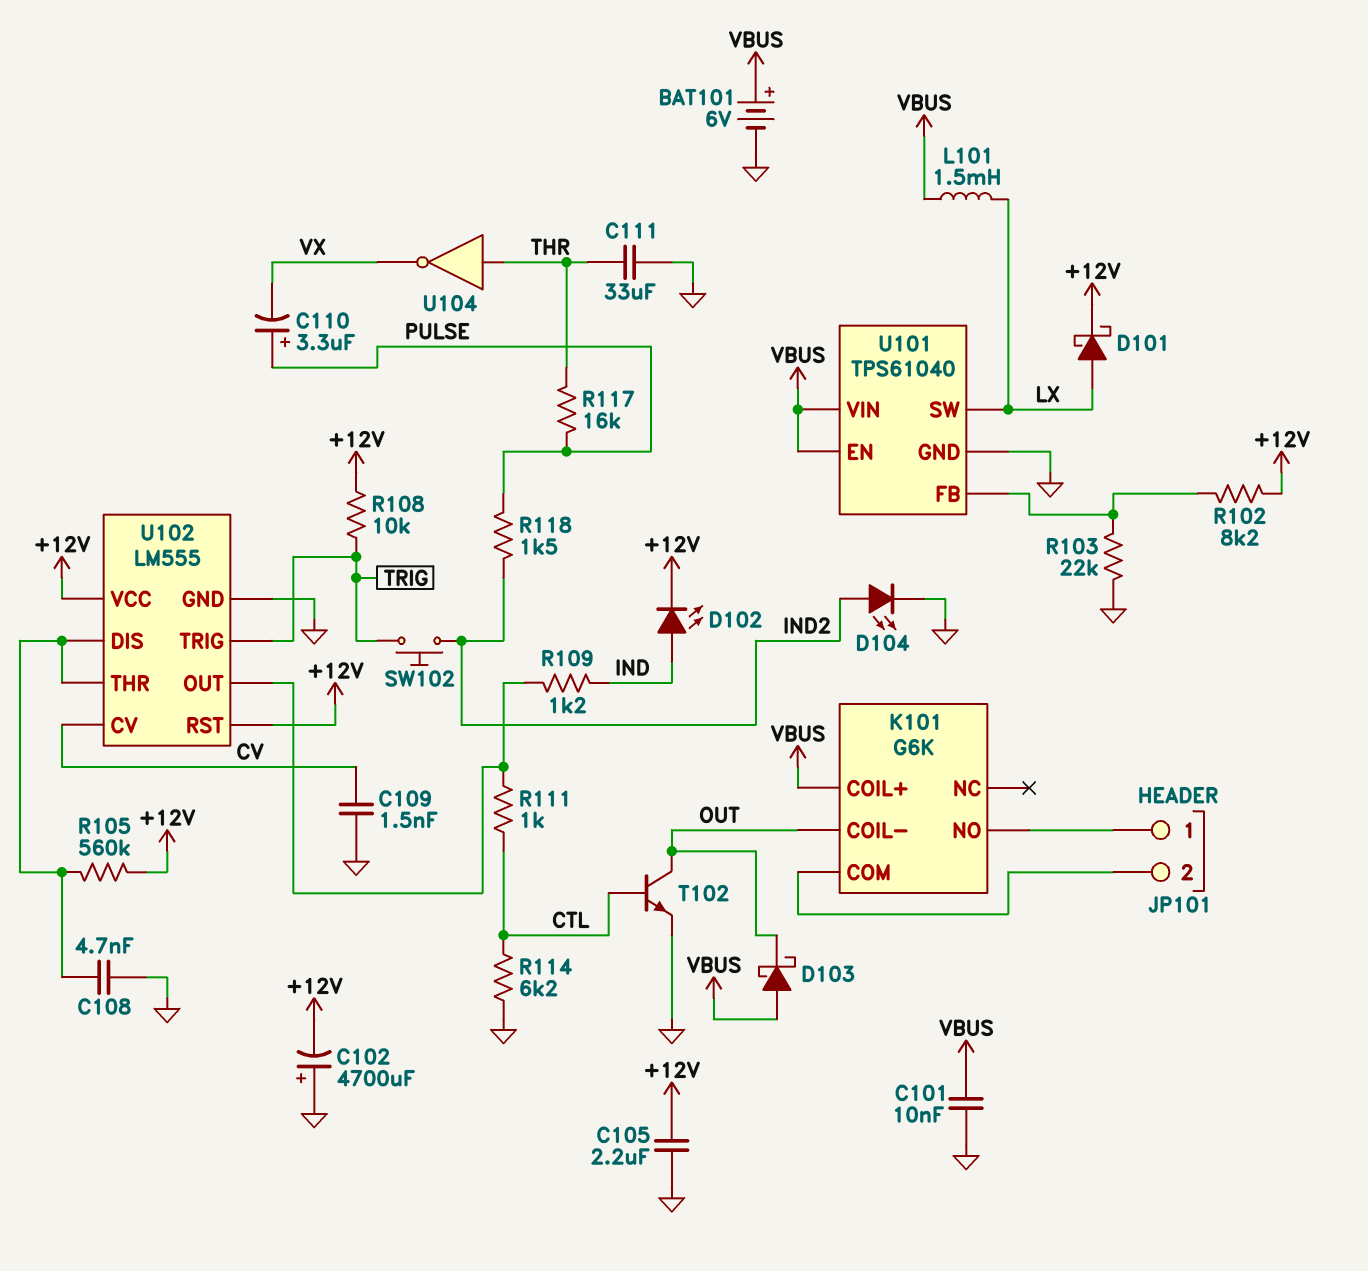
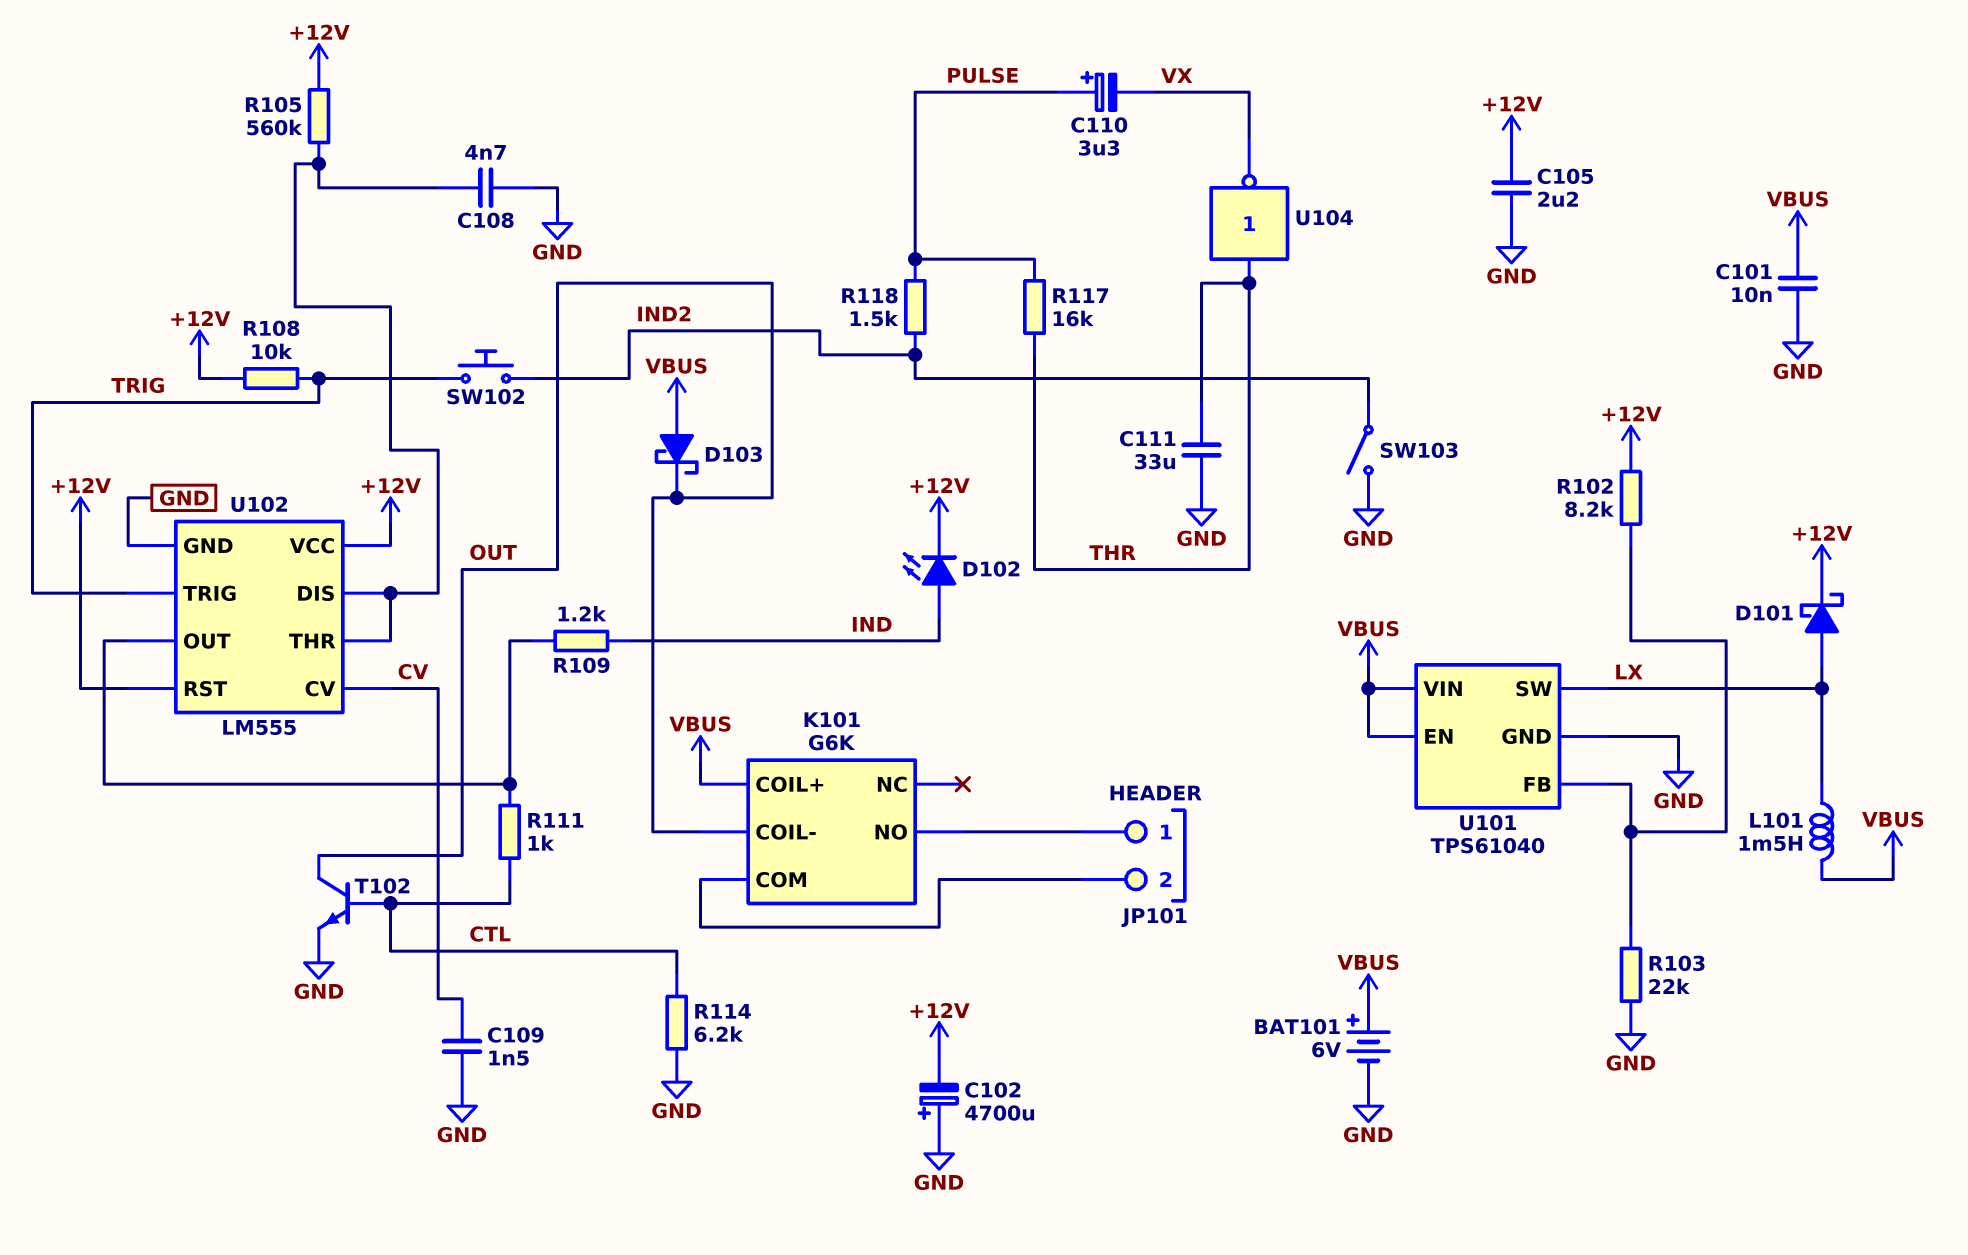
D104: LED (A IND2, K GND) -> none
SW103: none -> switch (GND, IND2)

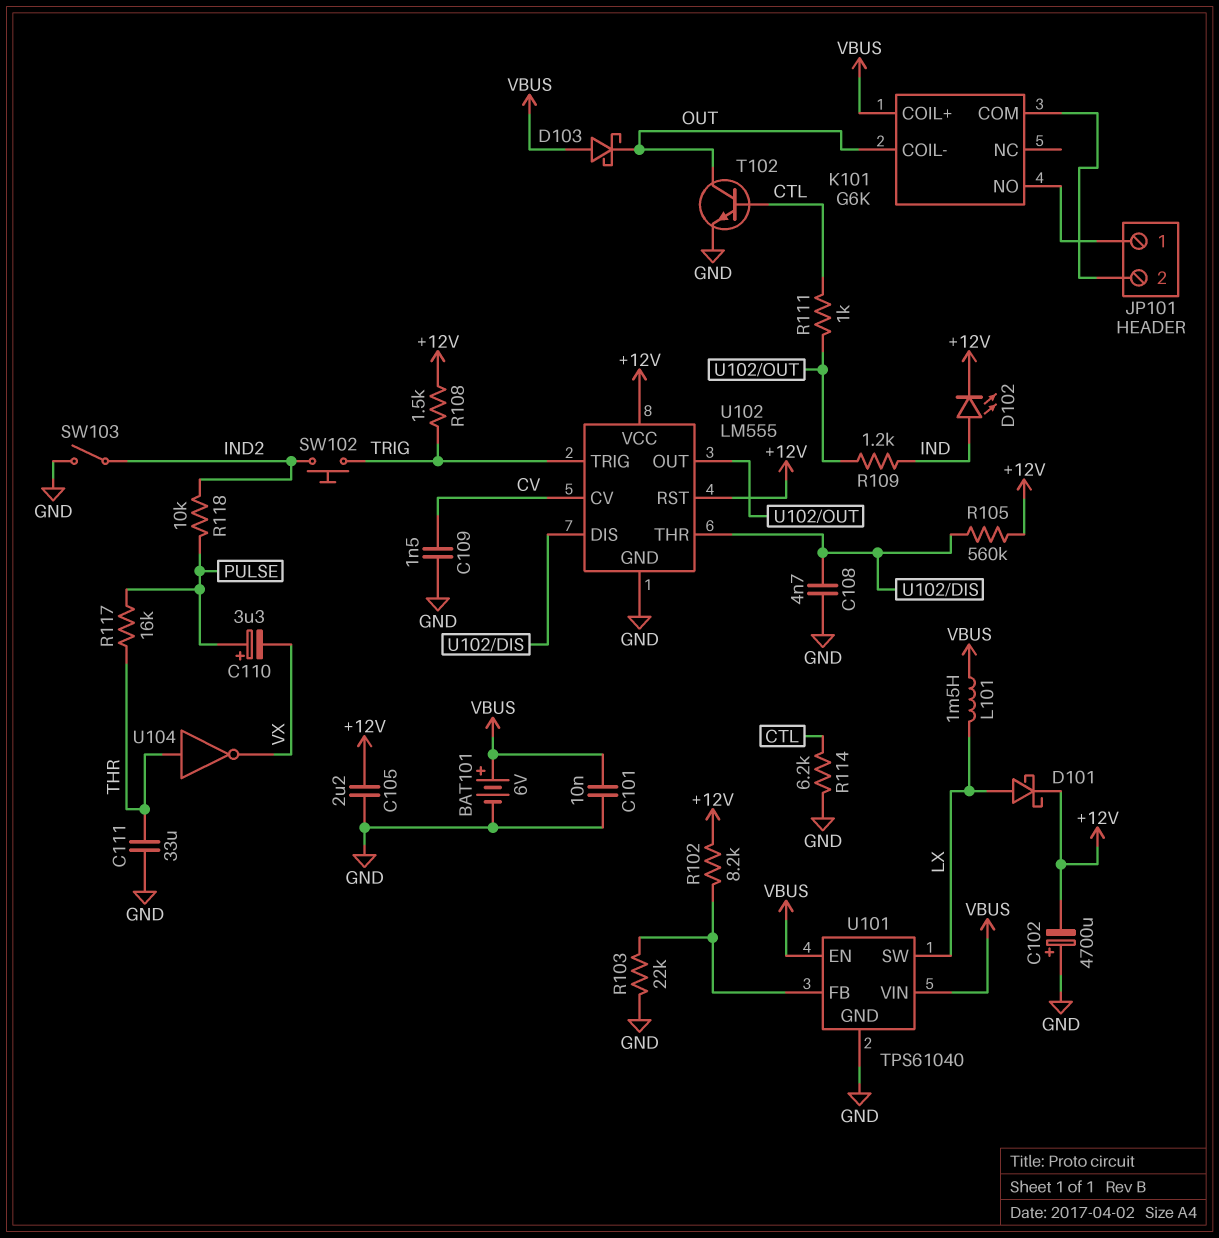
R108: 10k (+12V, TRIG) -> 1.5k (+12V, TRIG)
R118: 1.5k (IND2, PULSE) -> 10k (IND2, PULSE)

